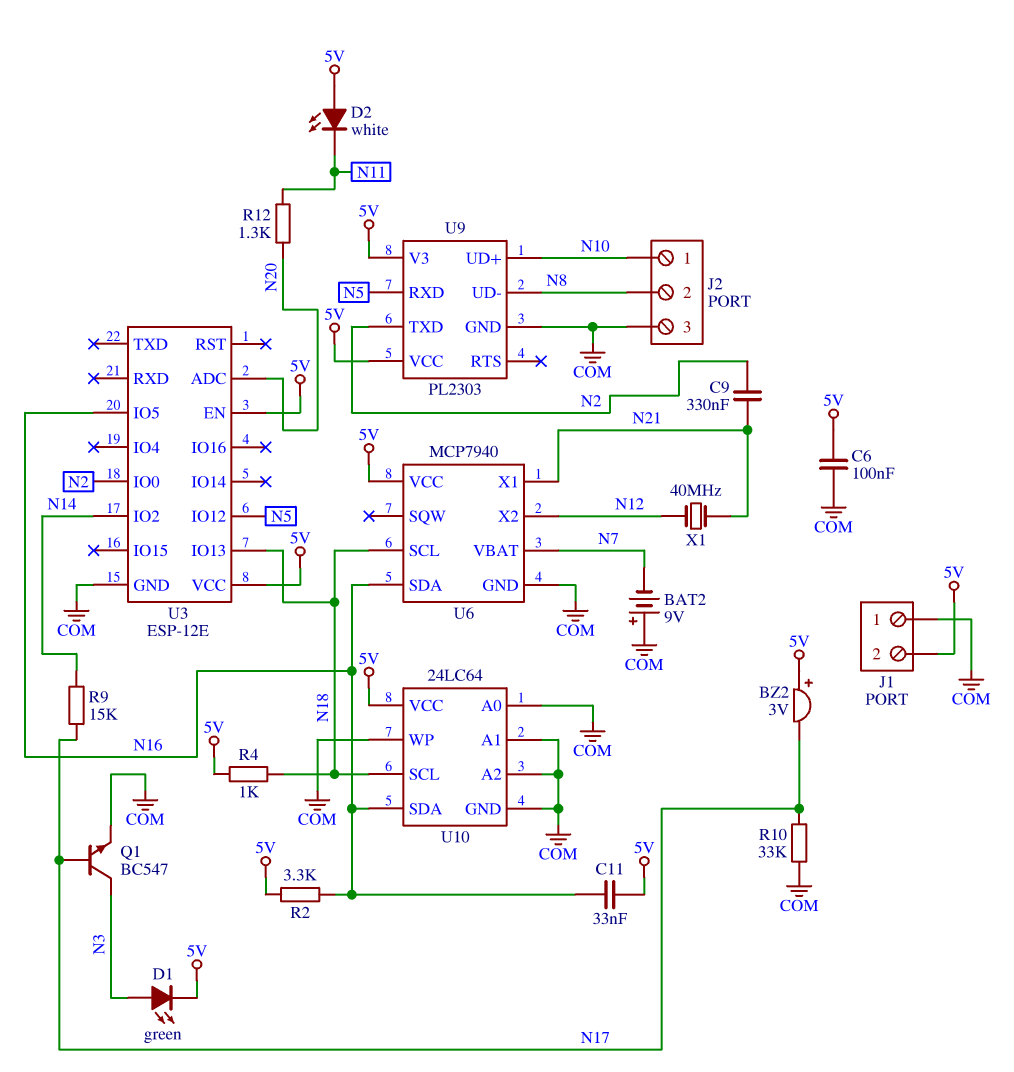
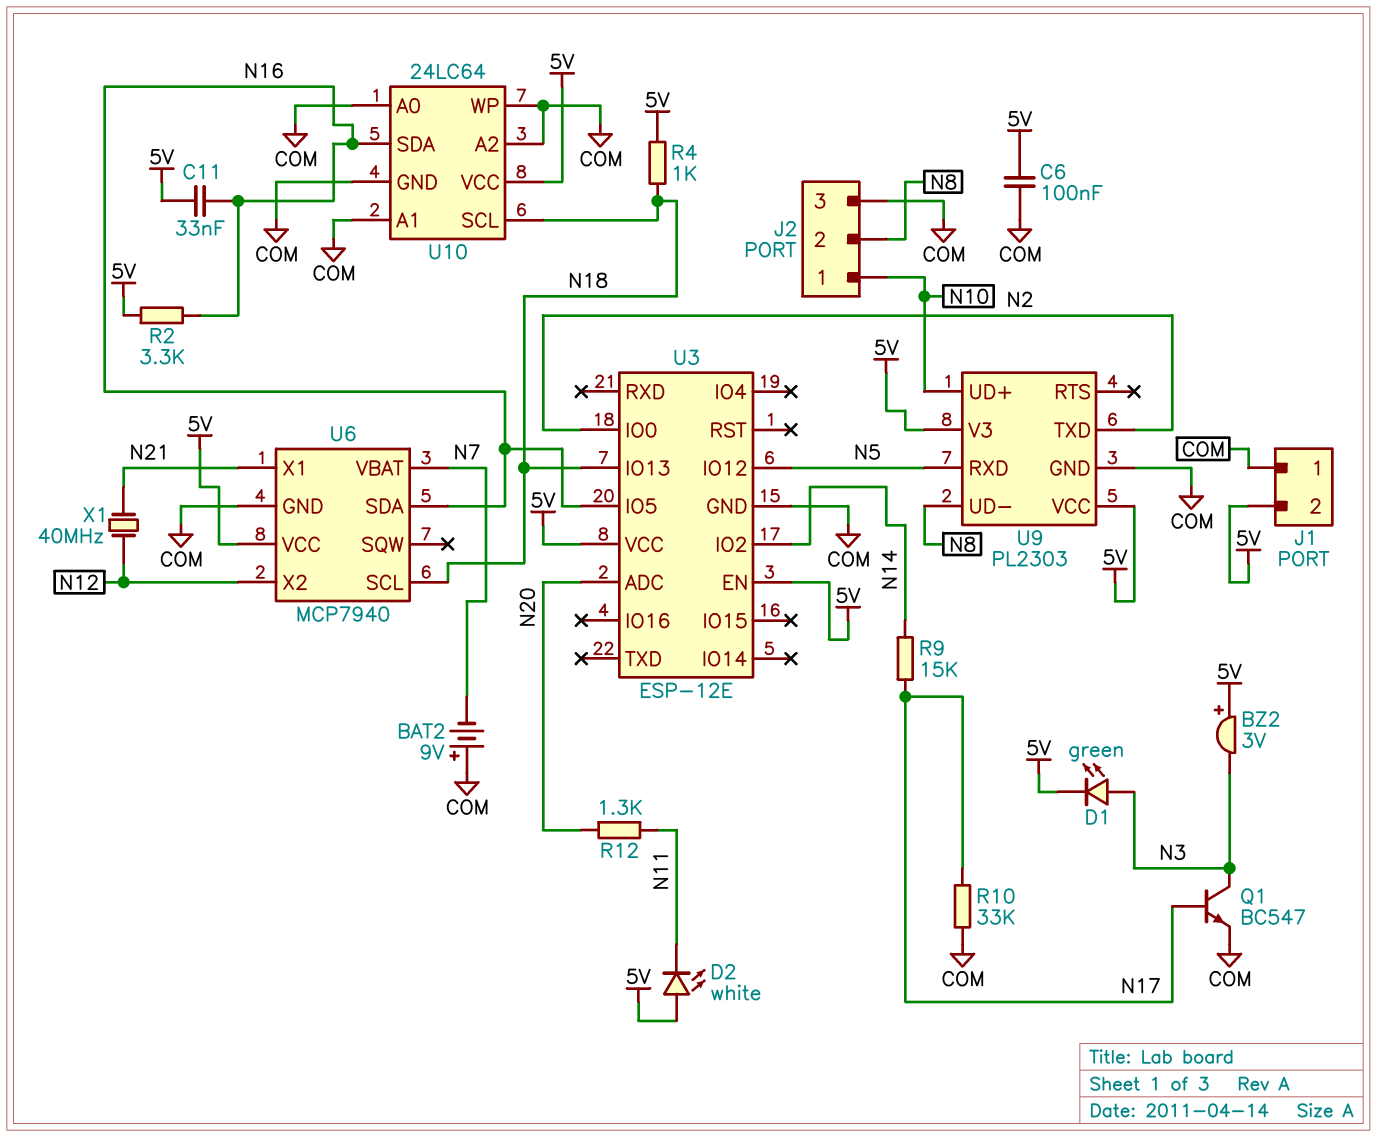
BZ2: buzzer 3V (plus 5V, minus N17) -> buzzer 3V (plus 5V, minus N3)
C9: 330nF (N2, N21) -> none

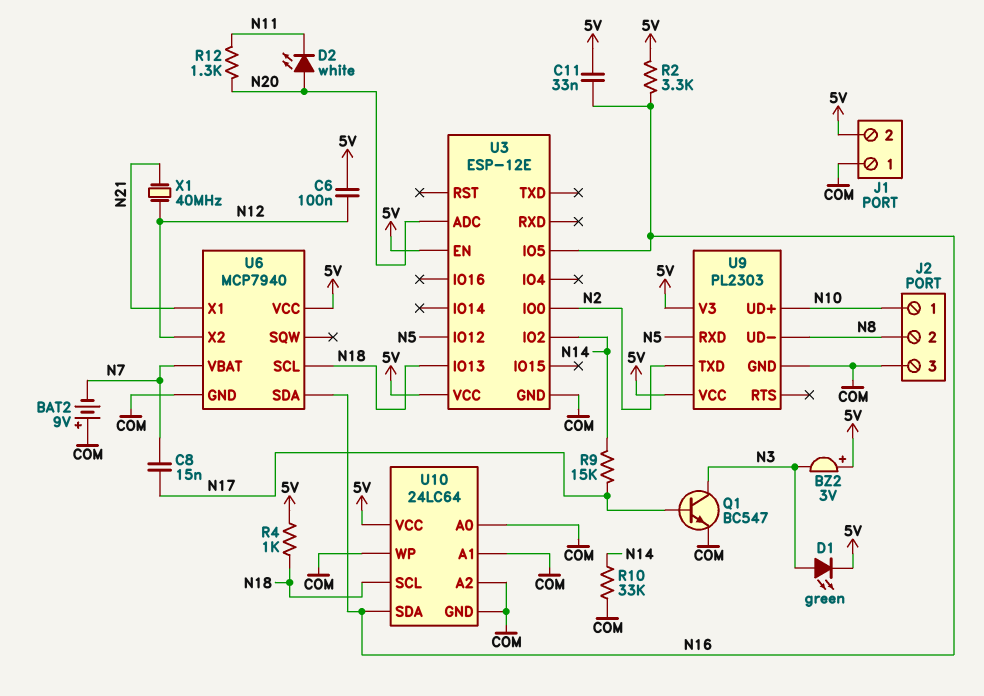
C6: 100nF (5V, COM) -> 100nF (5V, N12)
C8: none -> 15nF (N7, N17)
D2: LED white (A 5V, K N11) -> LED white (A N20, K N11)
R10: 33k (COM, N17) -> 33k (COM, N14)

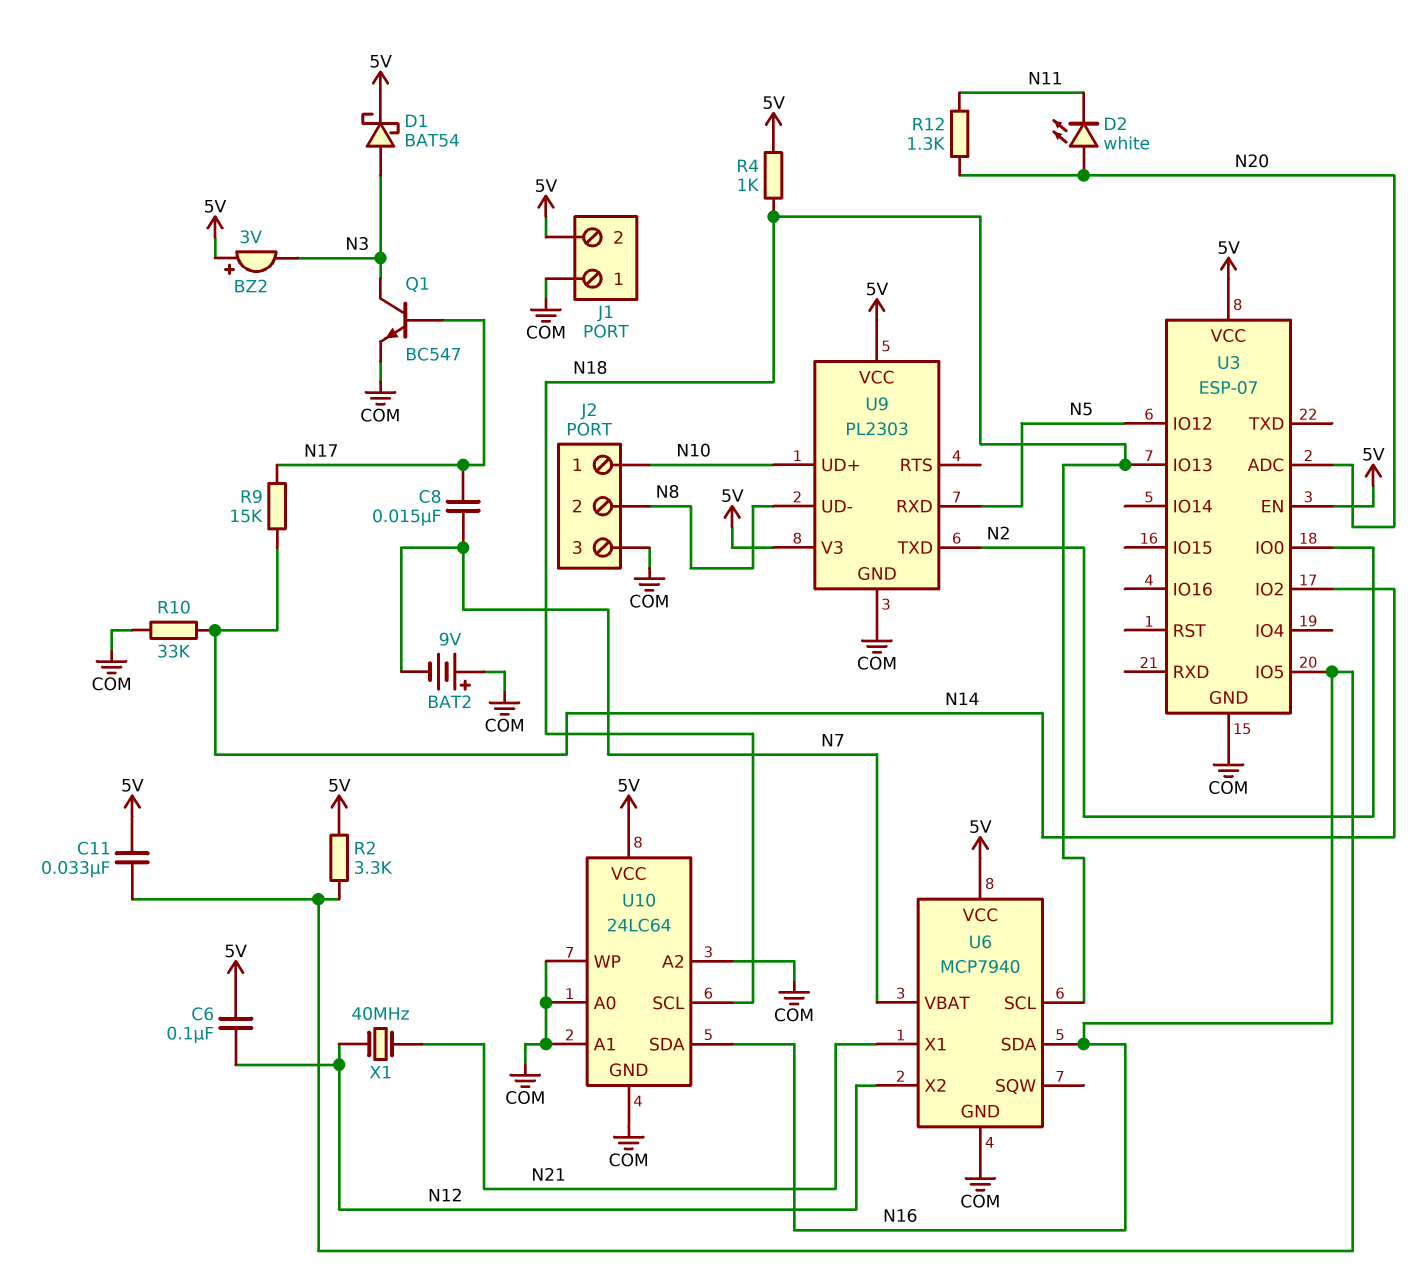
D1: LED green (A N3, K 5V) -> schottky BAT54 (A N3, K 5V)
U3: ESP-12E -> ESP-07

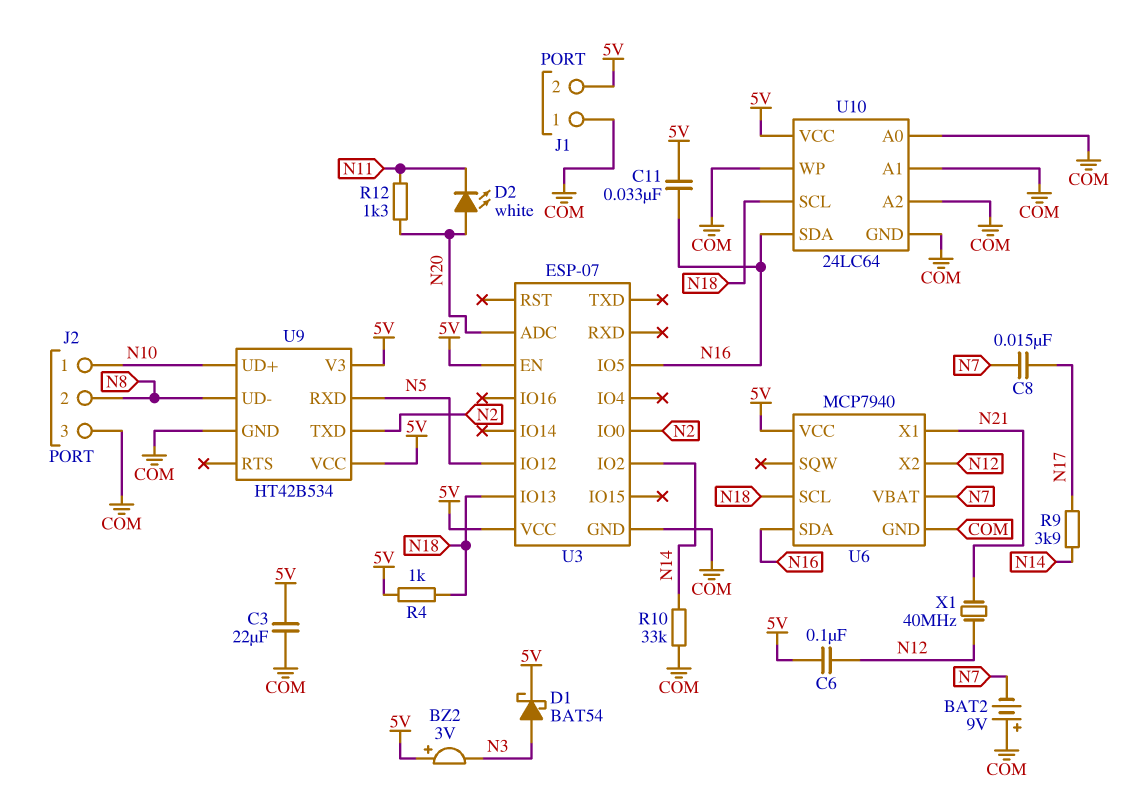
C3: none -> 22uF (5V, COM)
Q1: NPN BC547 (B N17, C N3, E COM) -> none
R2: 3.3k (5V, N16) -> none
R9: 15k (N14, N17) -> 3.9k (N14, N17)
U9: PL2303 -> HT42B534

